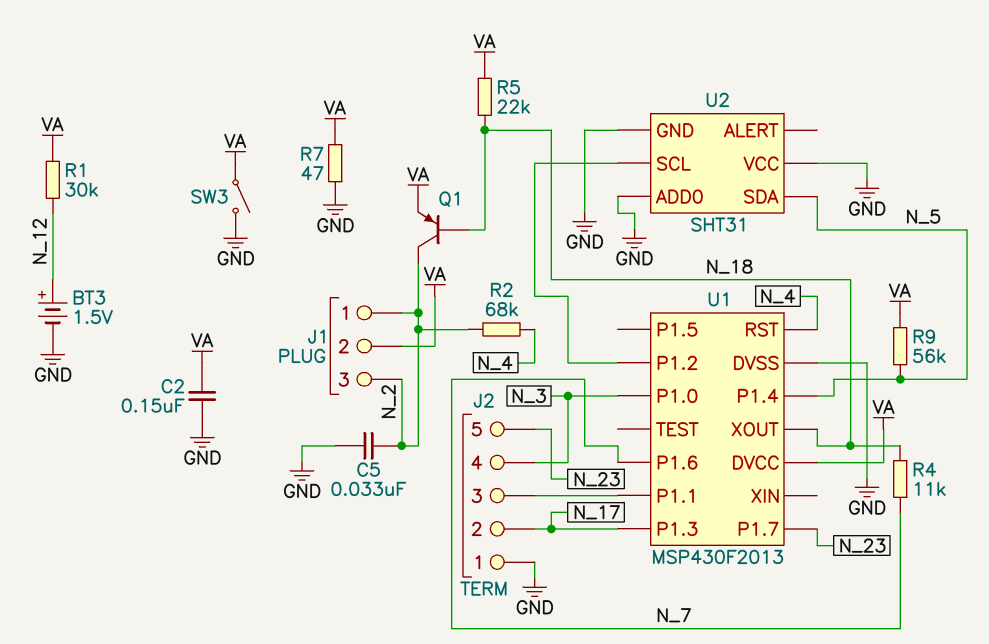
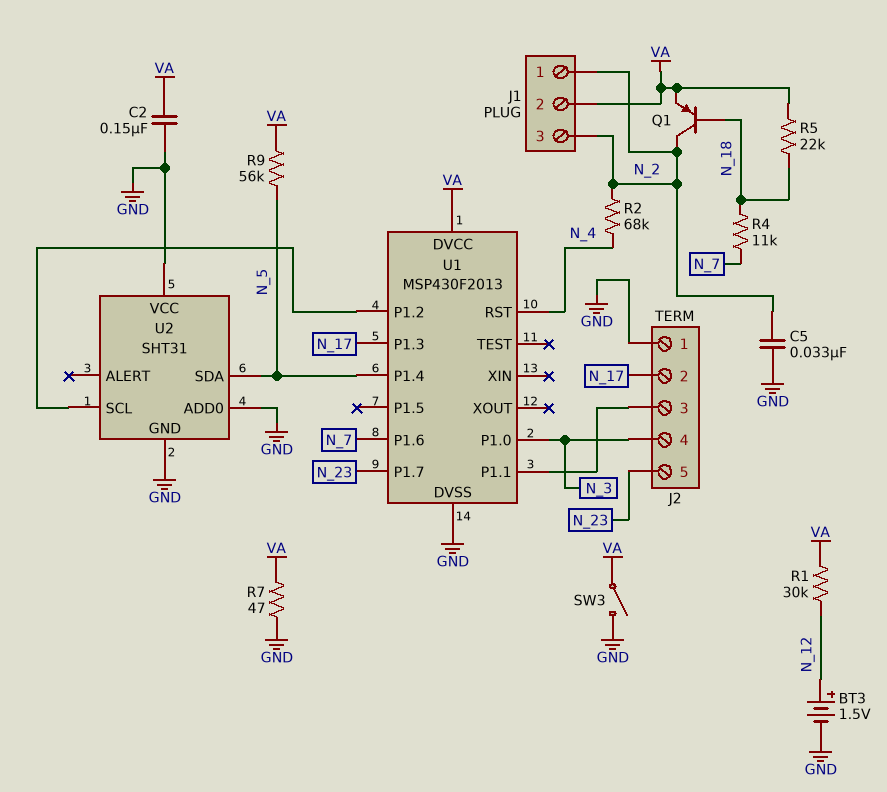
U1 pin XOUT: N_18 -> none

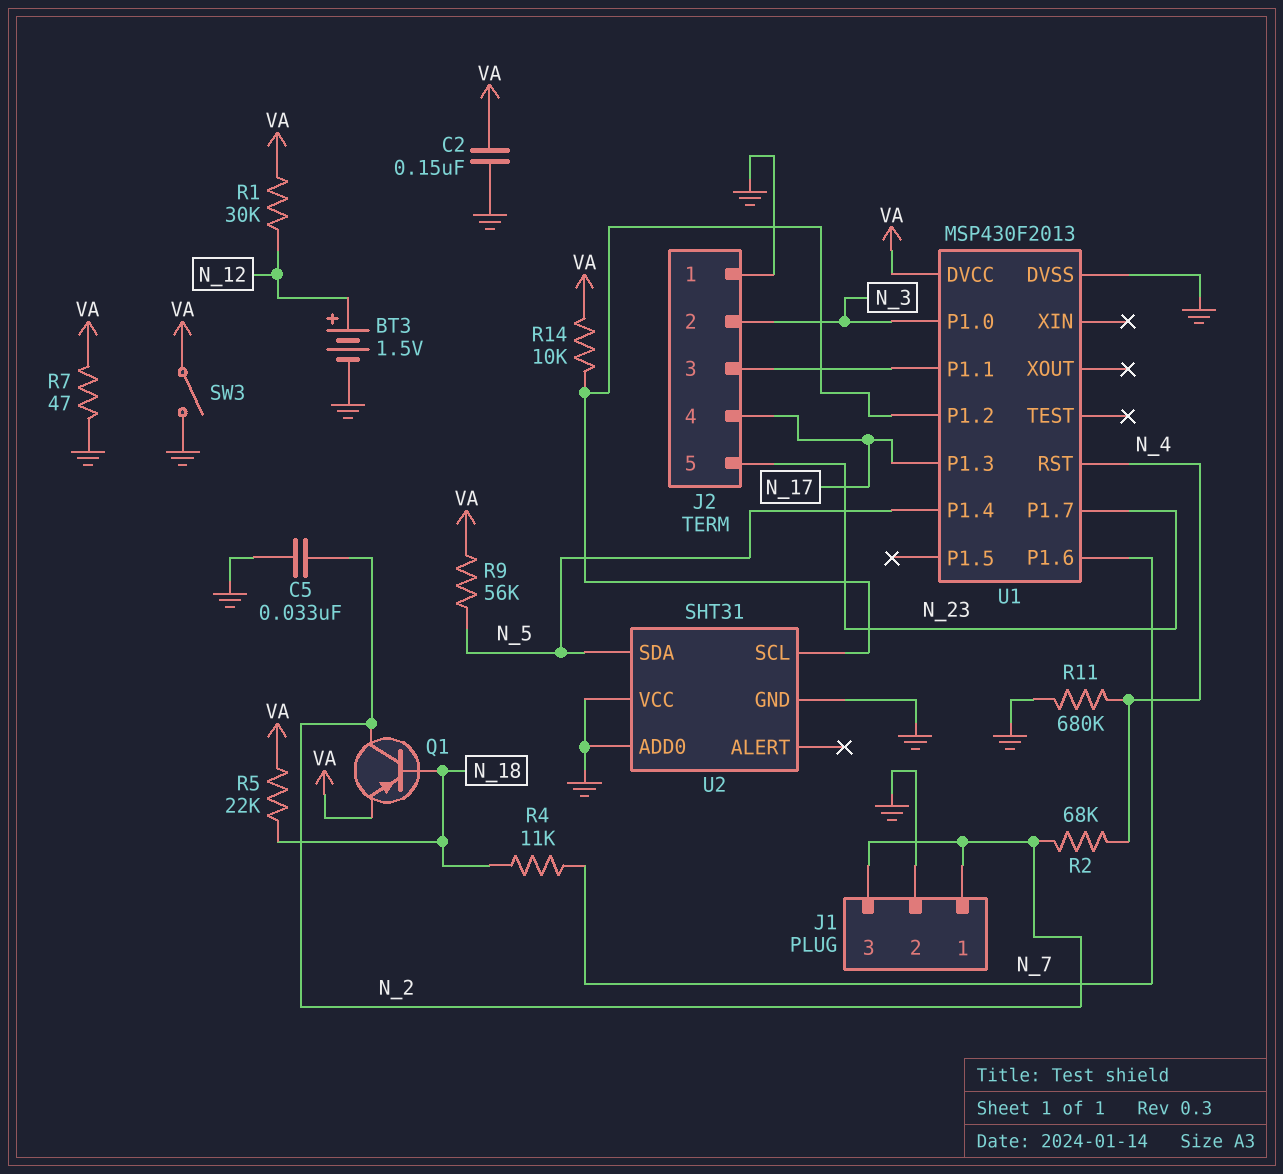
J1 pin 2: VA -> GND
J2 pin 2: N_17 -> N_3
J2 pin 4: N_3 -> N_17
R11: none -> 680k (GND, N_4)
R14: none -> 10k (U1/P1.2, VA)

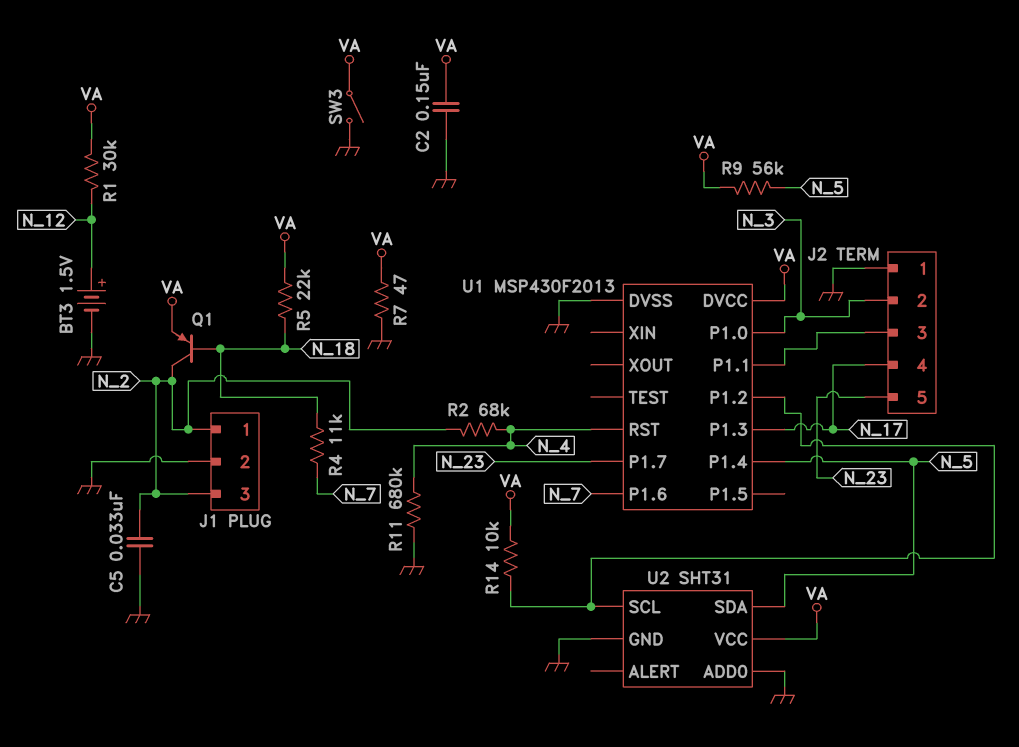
U2 pin VCC: GND -> VA

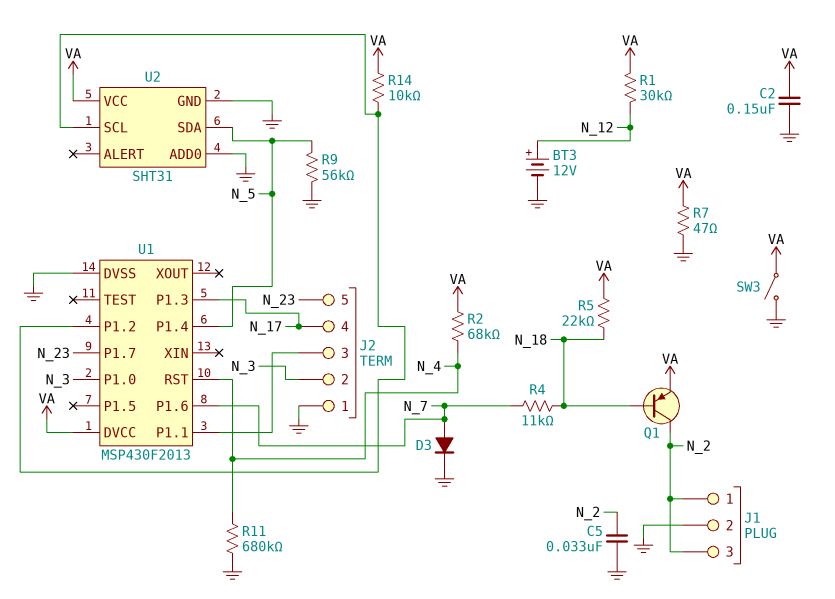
BT3: 1.5V (plus N_12, minus GND) -> 12V (plus N_12, minus GND)
D3: none -> diode (A N_7, K GND)
R2: 68k (N_2, N_4) -> 68k (N_4, VA)
R9: 56k (N_5, VA) -> 56k (GND, N_5)

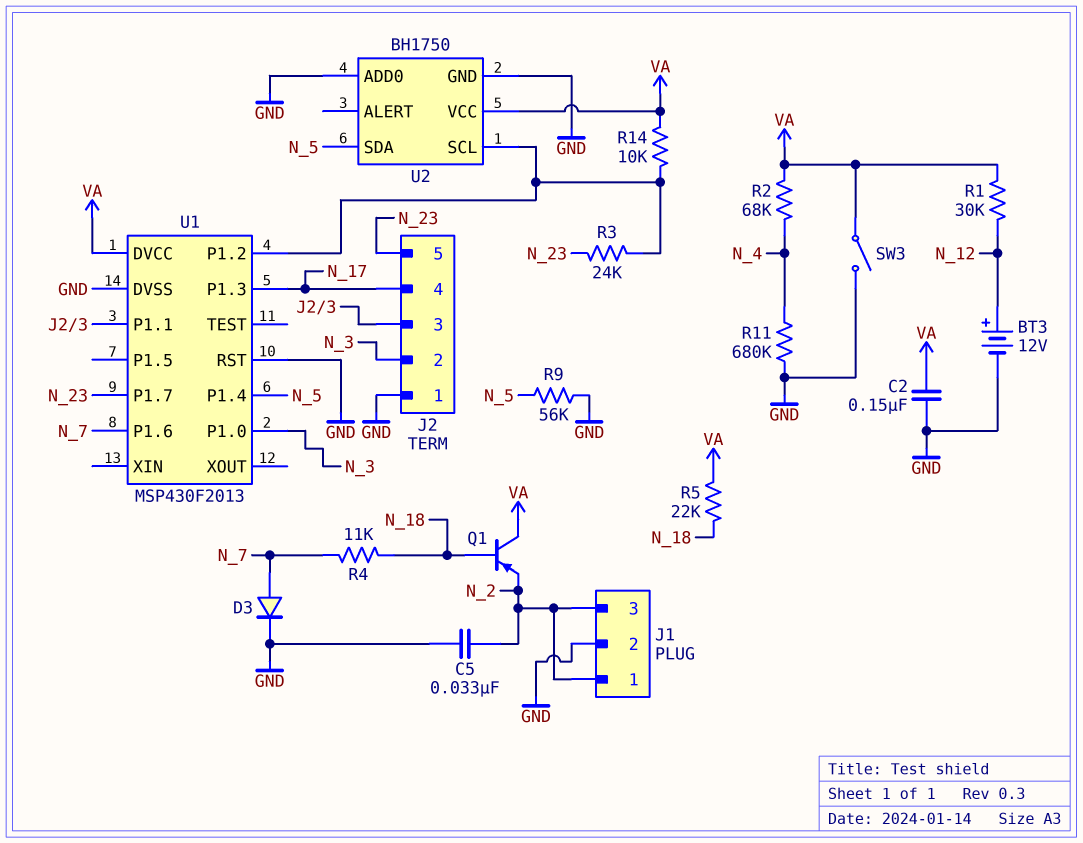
Q1: PNP (B N_18, C N_2, E VA) -> PNP (B N_18, C VA, E N_2)
R3: none -> 24k (N_23, U1/P1.2)
R7: 47 (GND, VA) -> none
U1 pin RST: N_4 -> GND
U2: SHT31 -> BH1750

